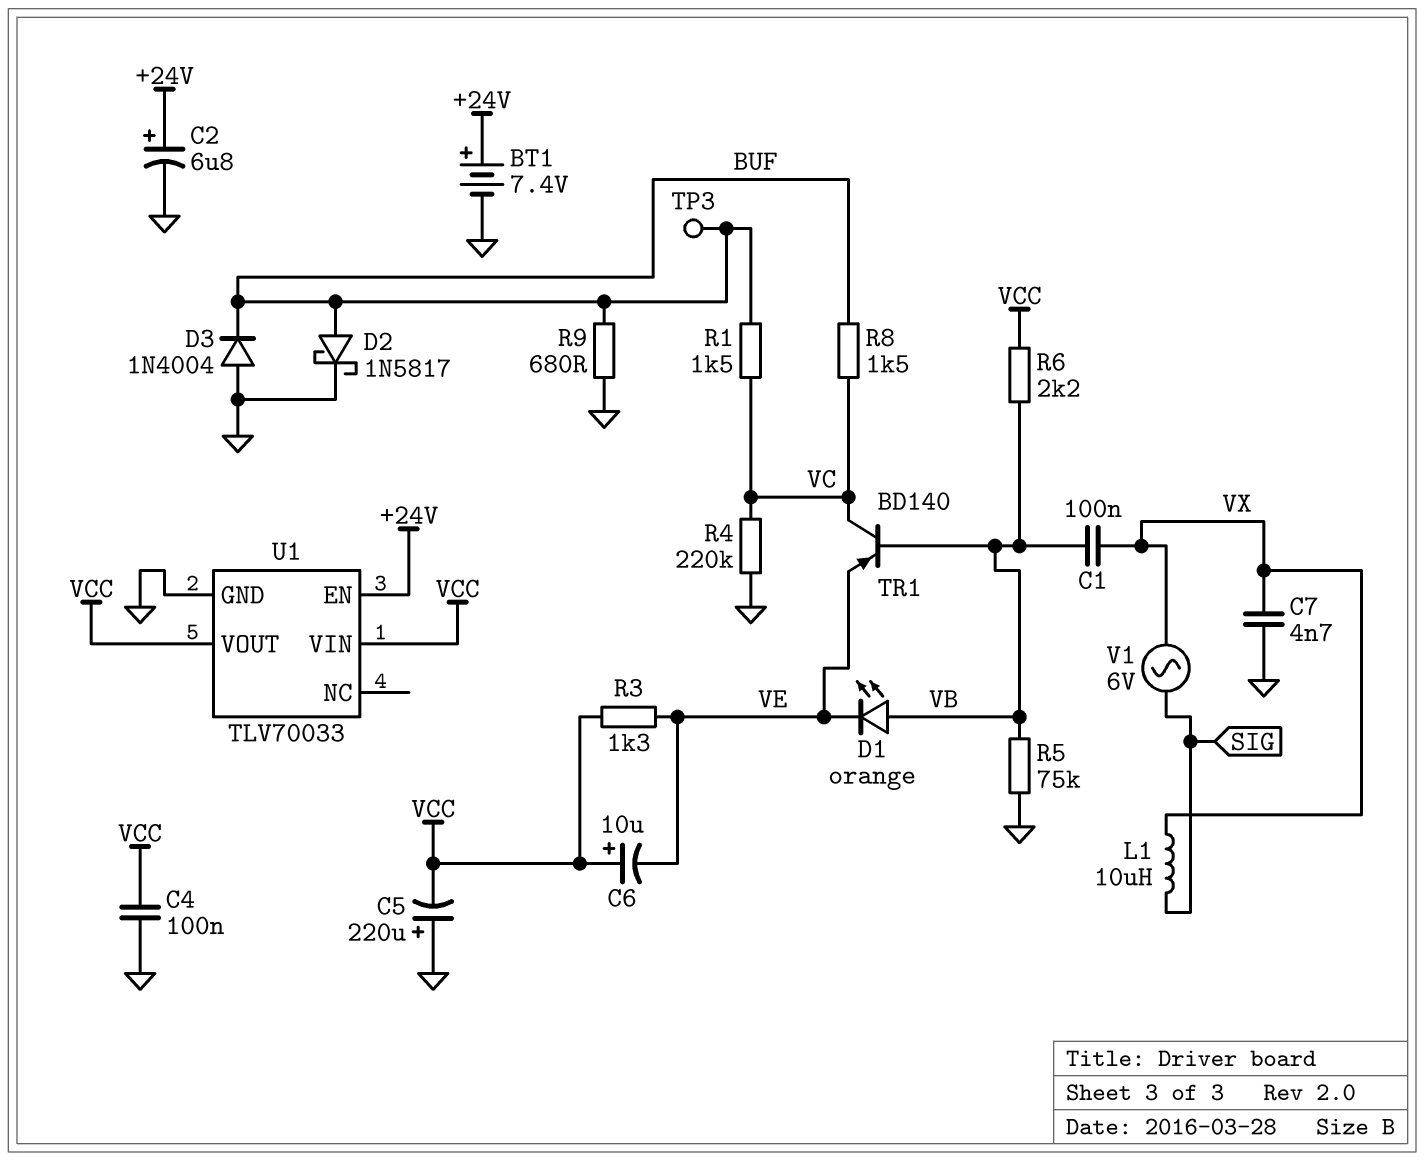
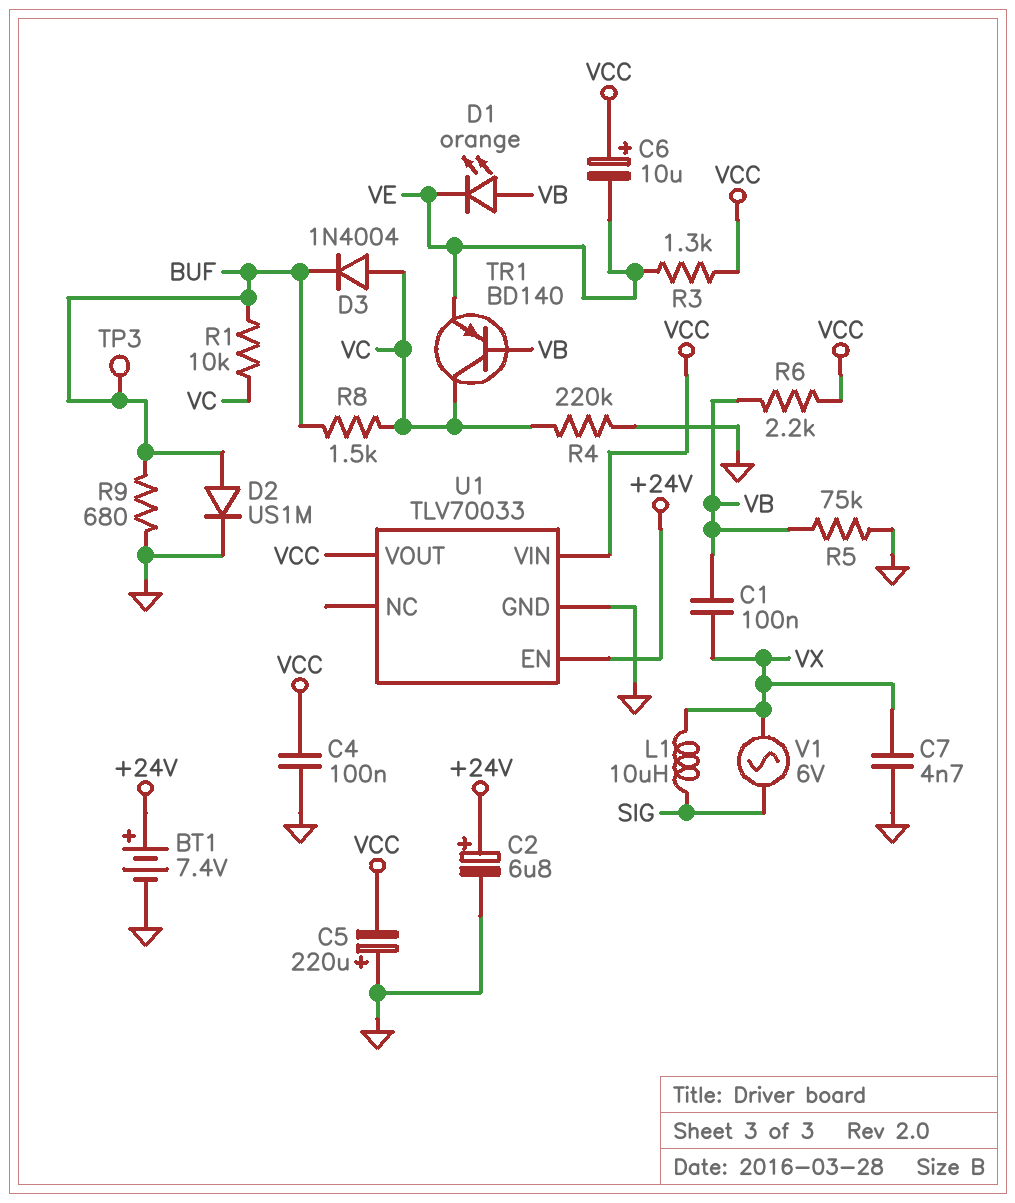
D2: schottky 1N5817 (A BUF, K GND) -> diode US1M (A BUF, K GND)
D3: diode 1N4004 (A GND, K BUF) -> diode 1N4004 (A VC, K BUF)
R1: 1.5k (BUF, VC) -> 10k (BUF, VC)

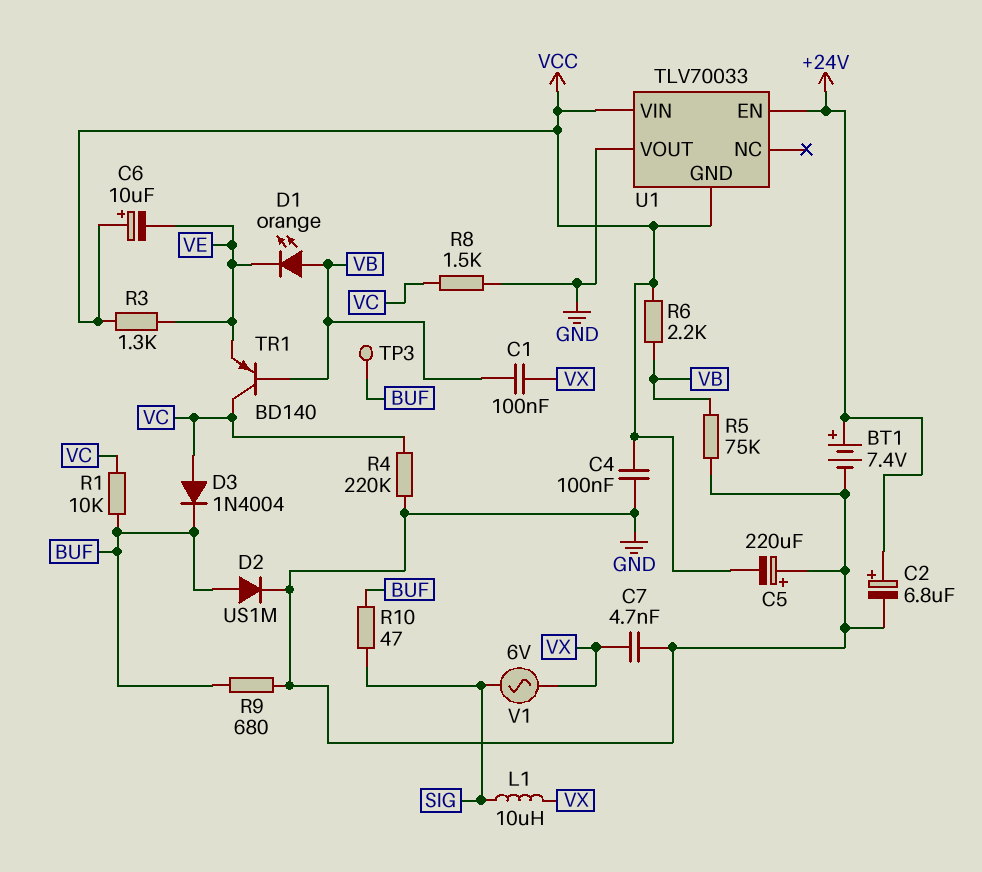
R8: 1.5k (BUF, VC) -> 1.5k (GND, VC)
R10: none -> 47 (BUF, SIG)
U1 pin GND: GND -> VCC
U1 pin VOUT: VCC -> GND

